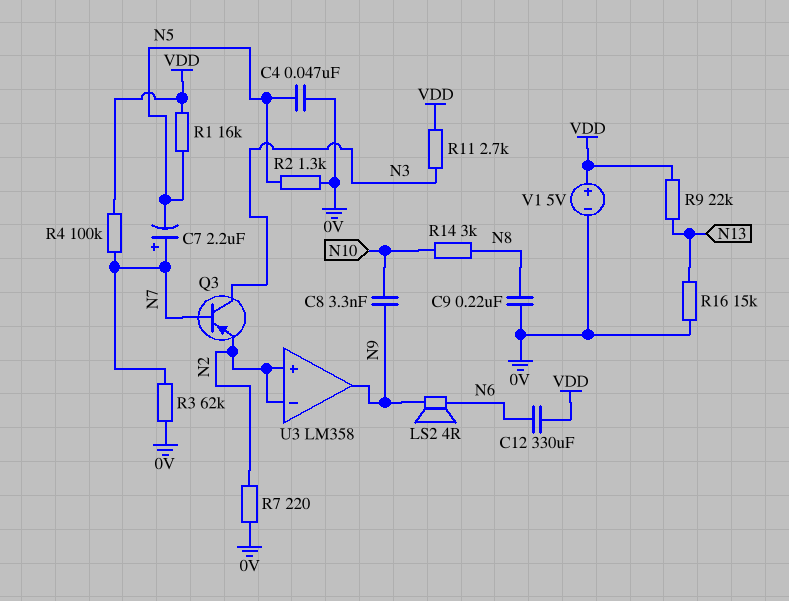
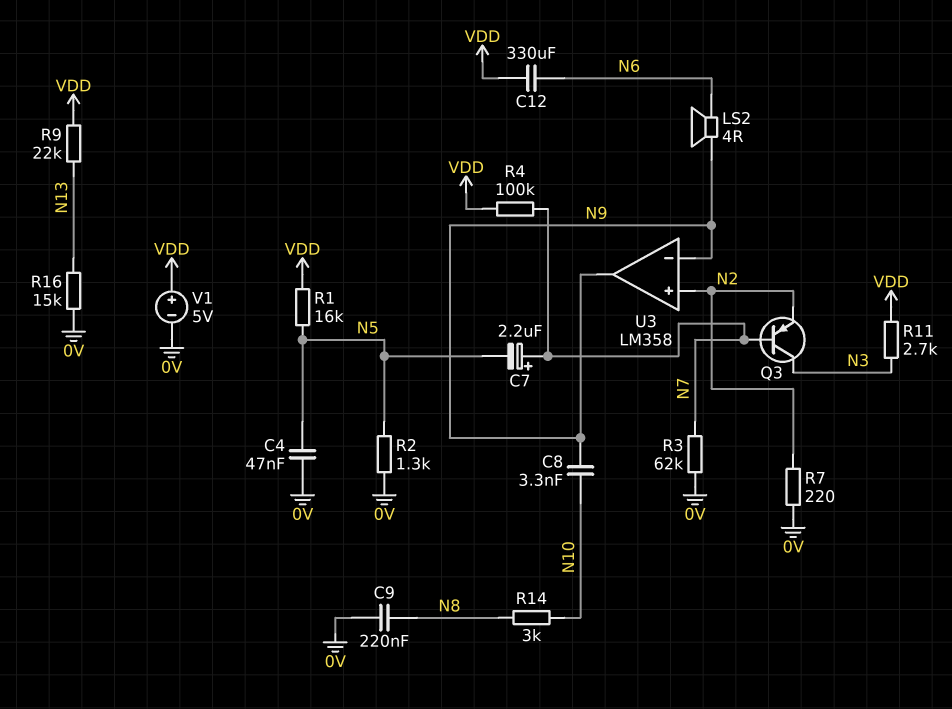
U3 pin in-: N2 -> N9

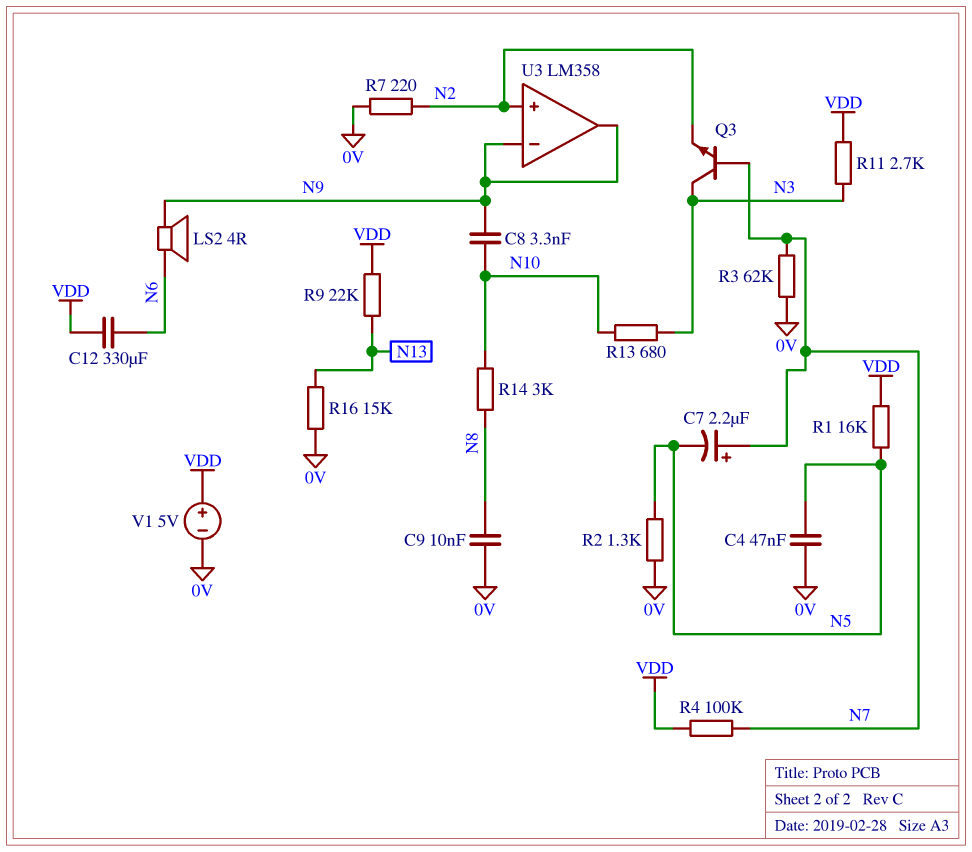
C9: 220nF (0V, N8) -> 10nF (0V, N8)
Q3: PNP (B N7, C N3, E N2) -> NPN (B N7, C N3, E N2)
R13: none -> 680 (N3, N10)

